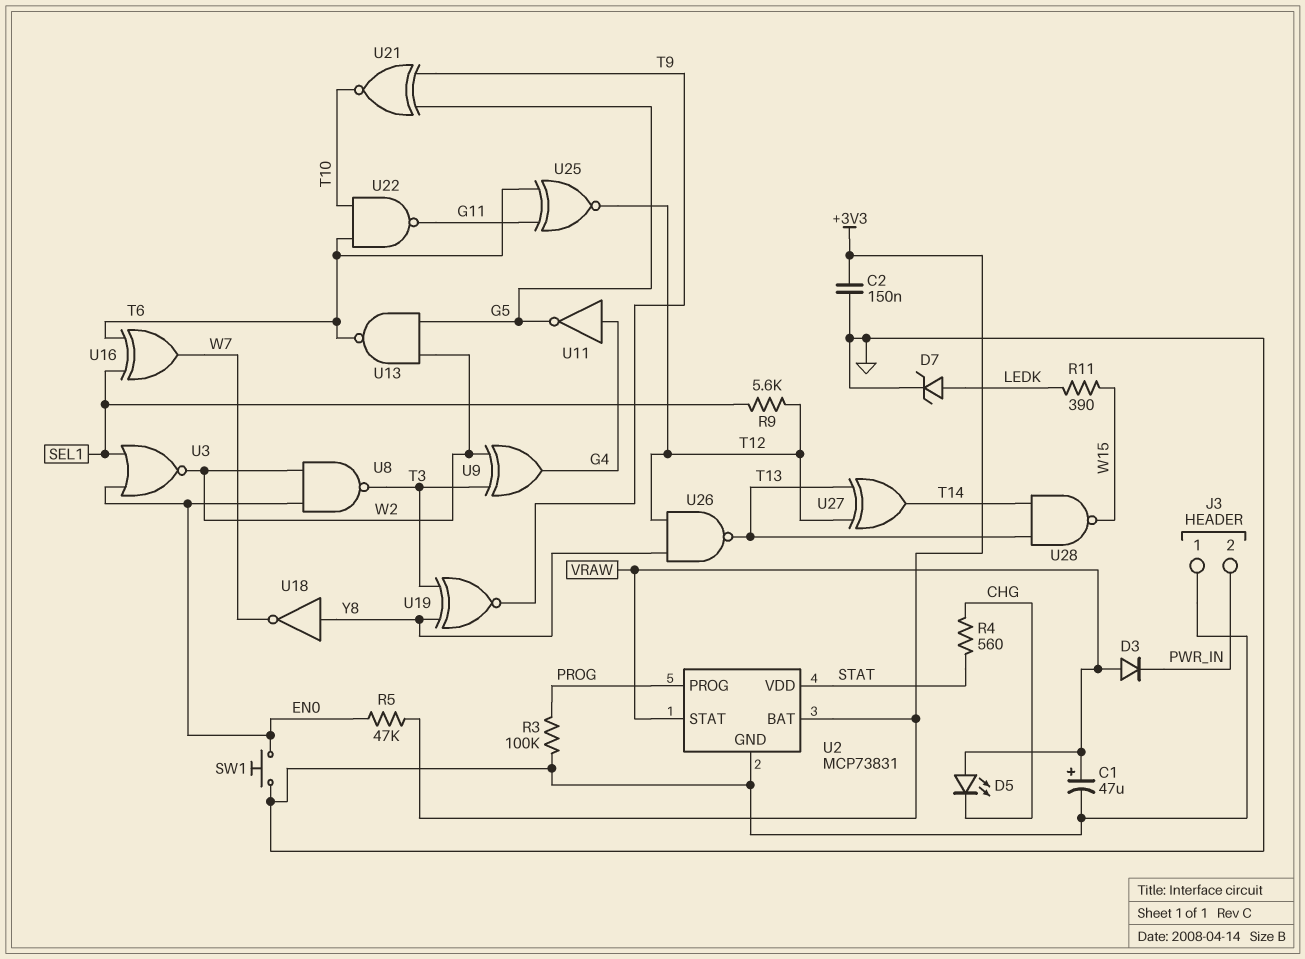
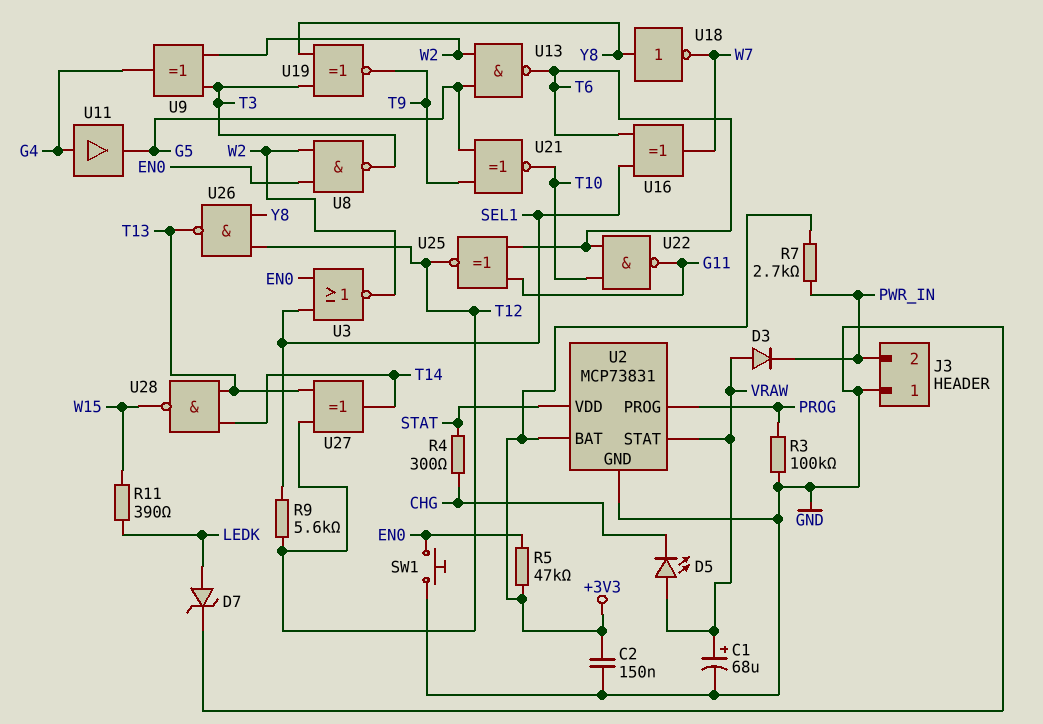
C1: 47uF (plus VRAW, minus GND) -> 68uF (plus VRAW, minus GND)
R4: 560 (CHG, STAT) -> 300 (CHG, STAT)
R7: none -> 2.7k (+3V3, PWR_IN)
U11: NOT (in G4, out G5) -> buffer (in G4, out G5)

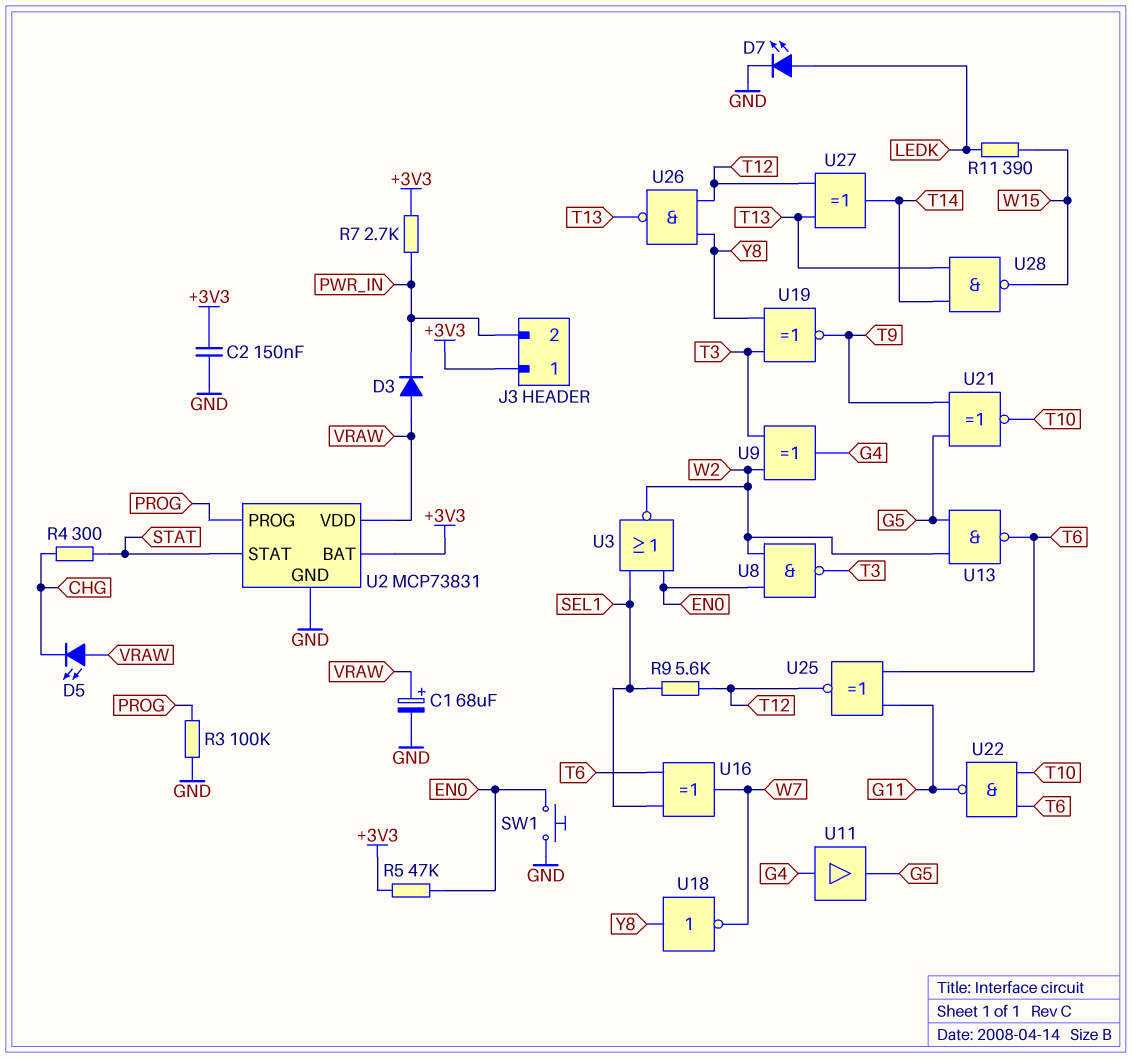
D7: zener (A LEDK, K GND) -> LED (A LEDK, K GND)
J3 pin 1: GND -> +3V3
U2 pin STAT: VRAW -> STAT
U2 pin VDD: STAT -> VRAW

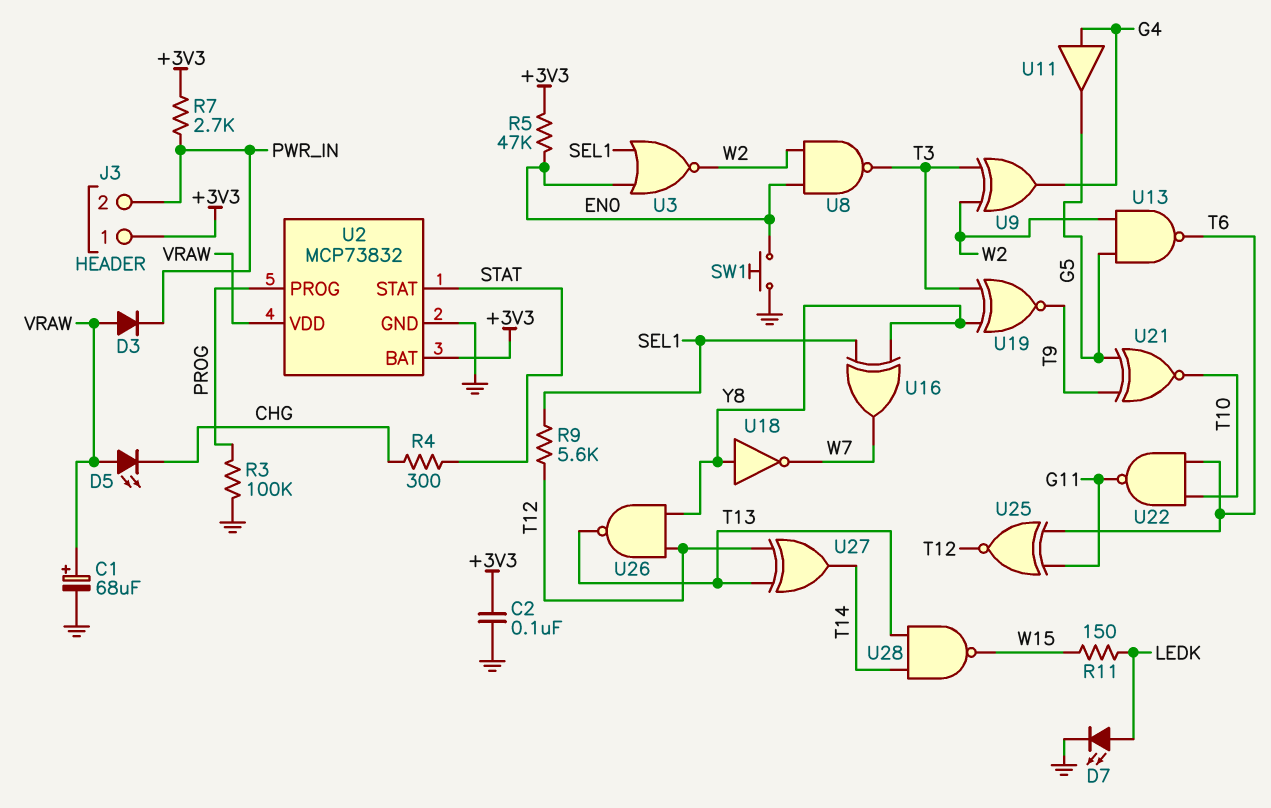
C2: 150nF (+3V3, GND) -> 100nF (+3V3, GND)
R11: 390 (LEDK, W15) -> 150 (LEDK, W15)
U2: MCP73831 -> MCP73832
U16: XOR (in SEL1, in T6, out W7) -> XOR (in SEL1, in Y8, out W7)

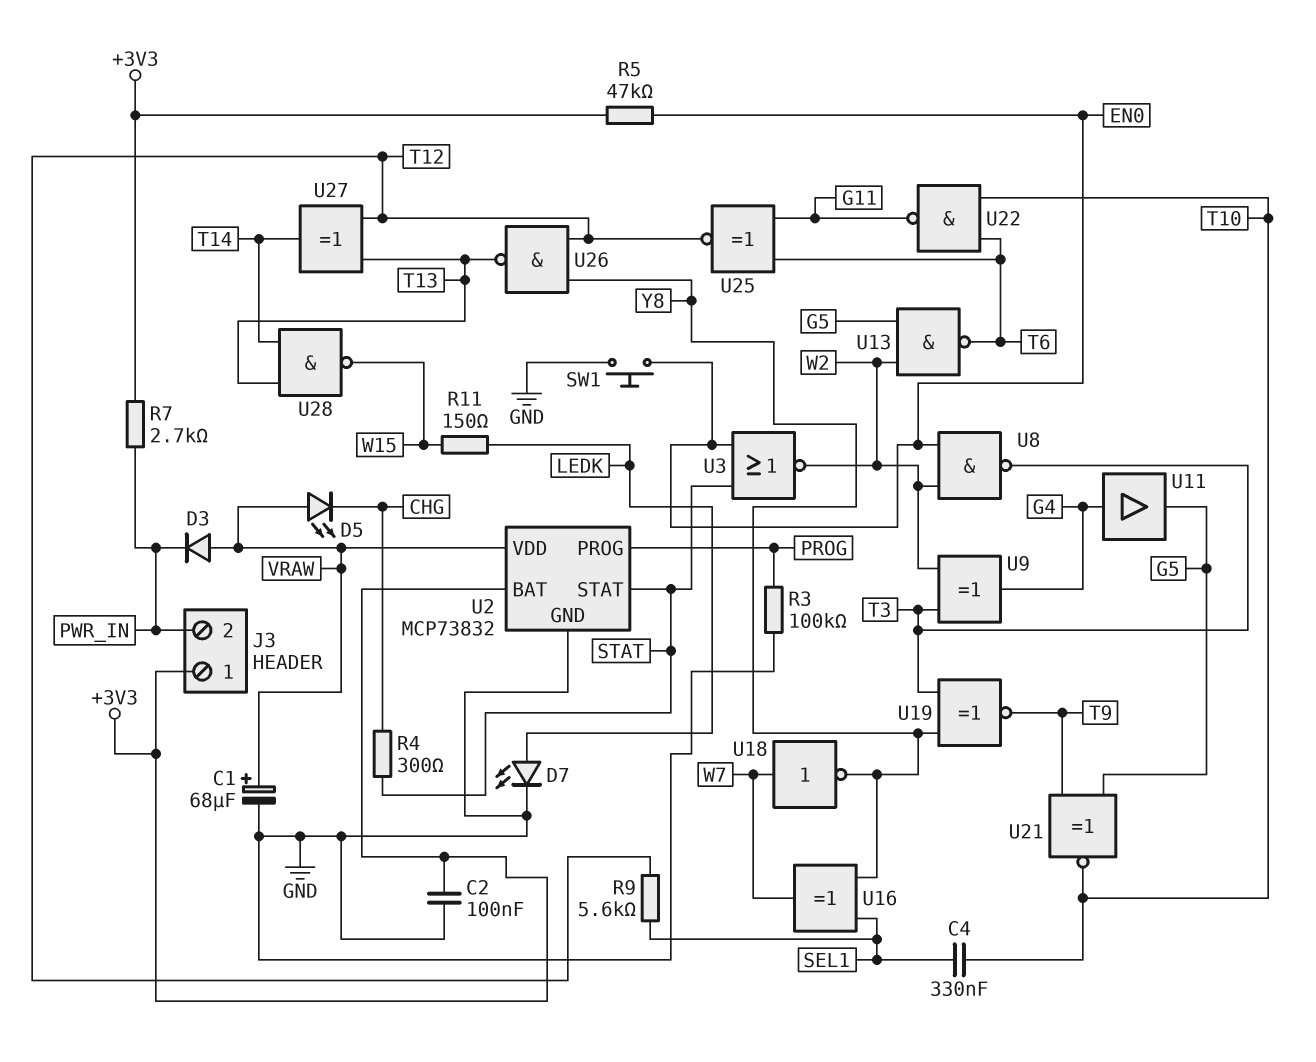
C4: none -> 330nF (SEL1, T10)
U3: NOR (in EN0, in SEL1, out W2) -> NOR (in EN0, in STAT, out W2)
U18: NOT (in Y8, out W7) -> NOT (in W7, out Y8)

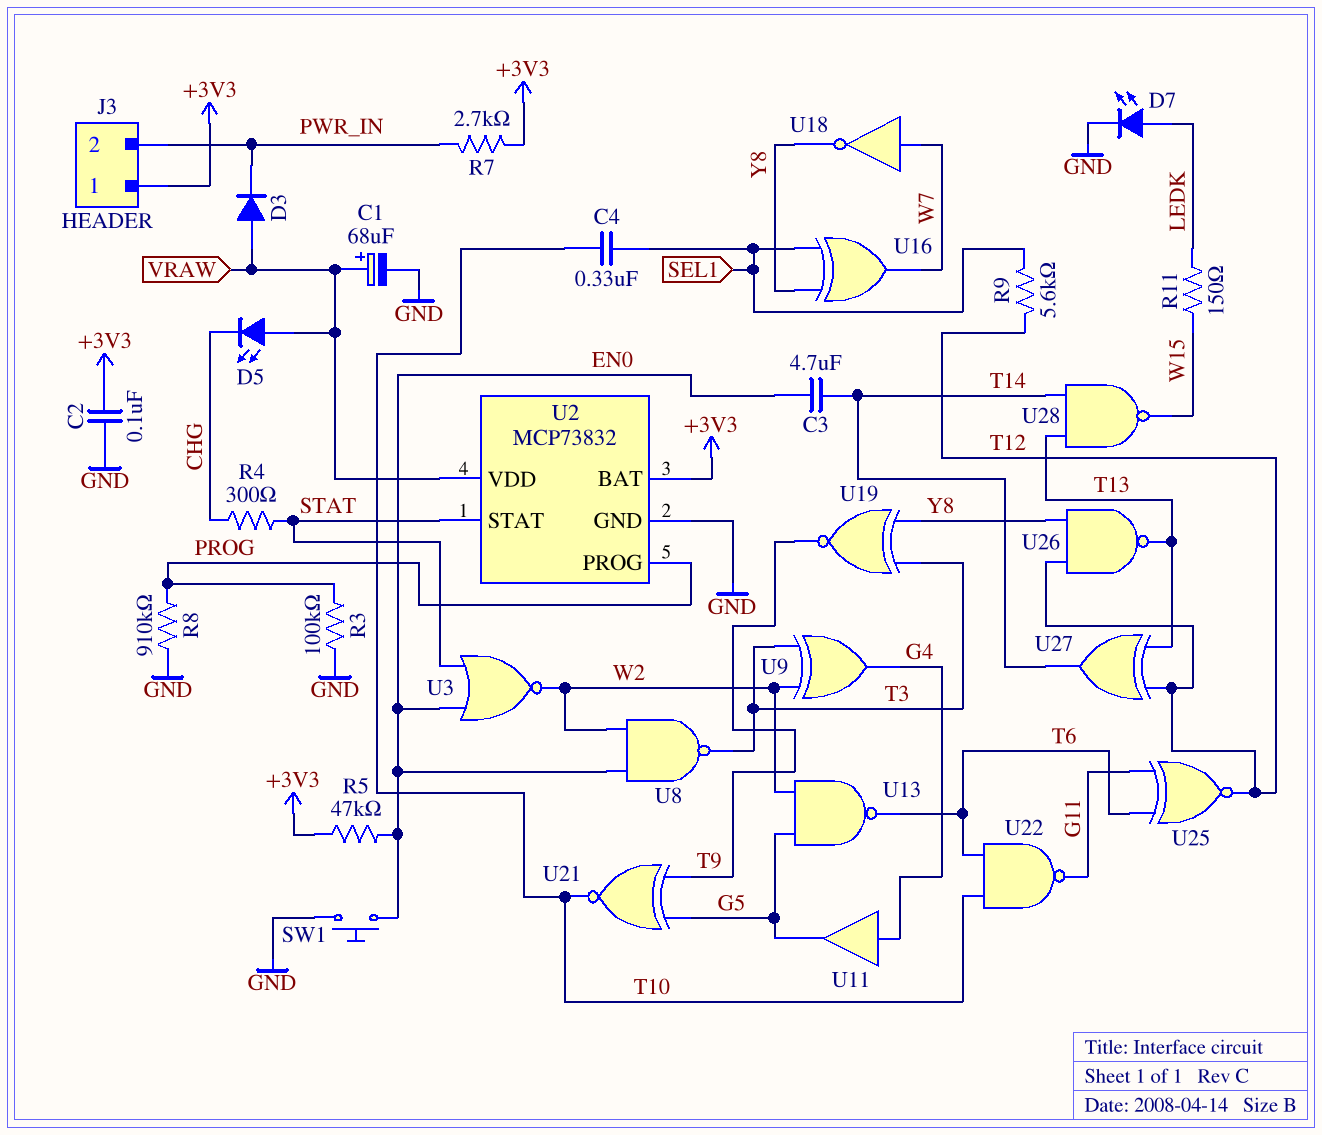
C3: none -> 4.7uF (EN0, T14)
R8: none -> 910k (GND, PROG)

